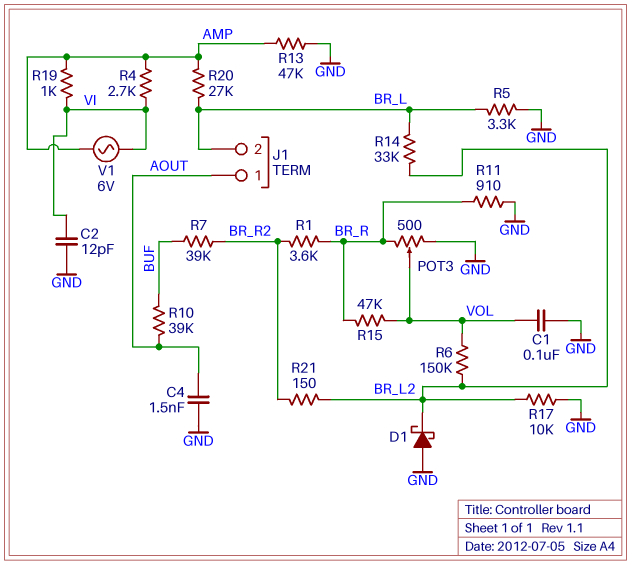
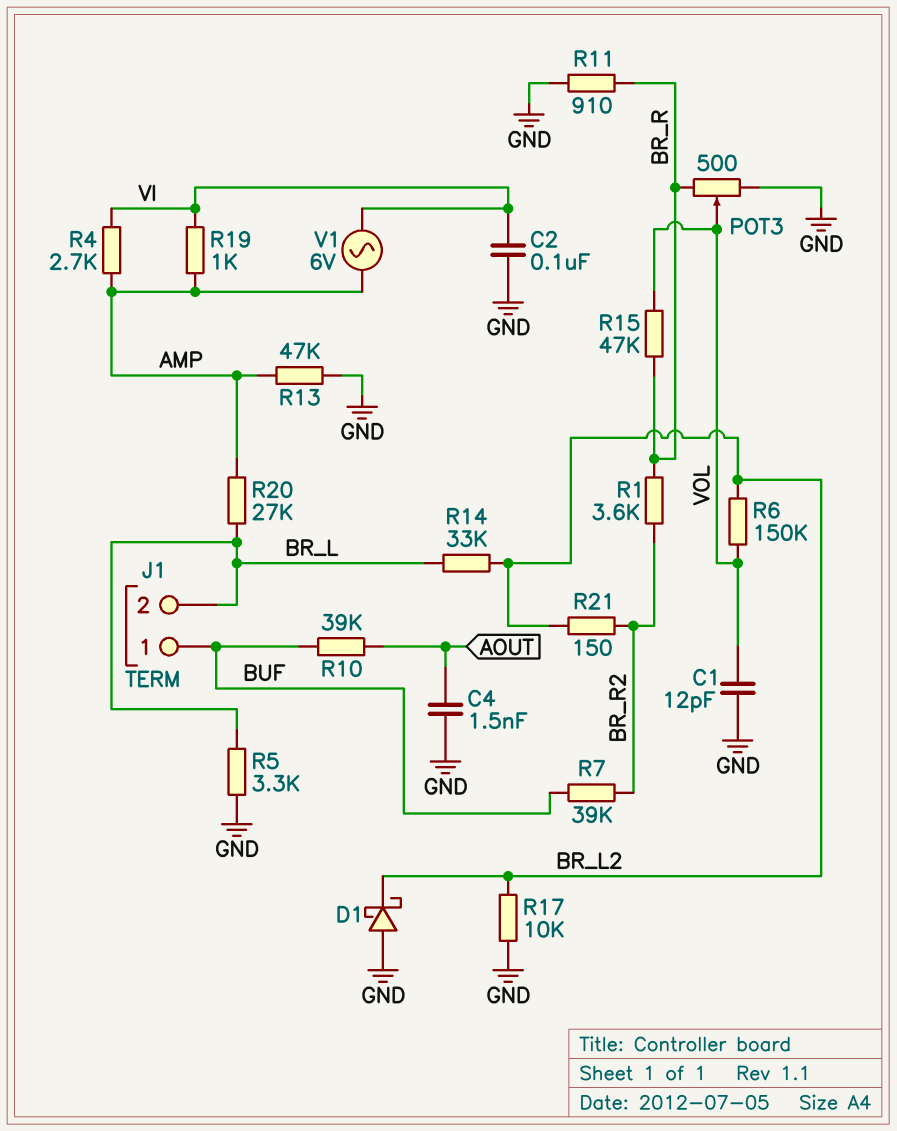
C1: 100nF (GND, VOL) -> 12pF (GND, VOL)
C2: 12pF (GND, VI) -> 100nF (GND, VI)
J1 pin 1: AOUT -> BUF

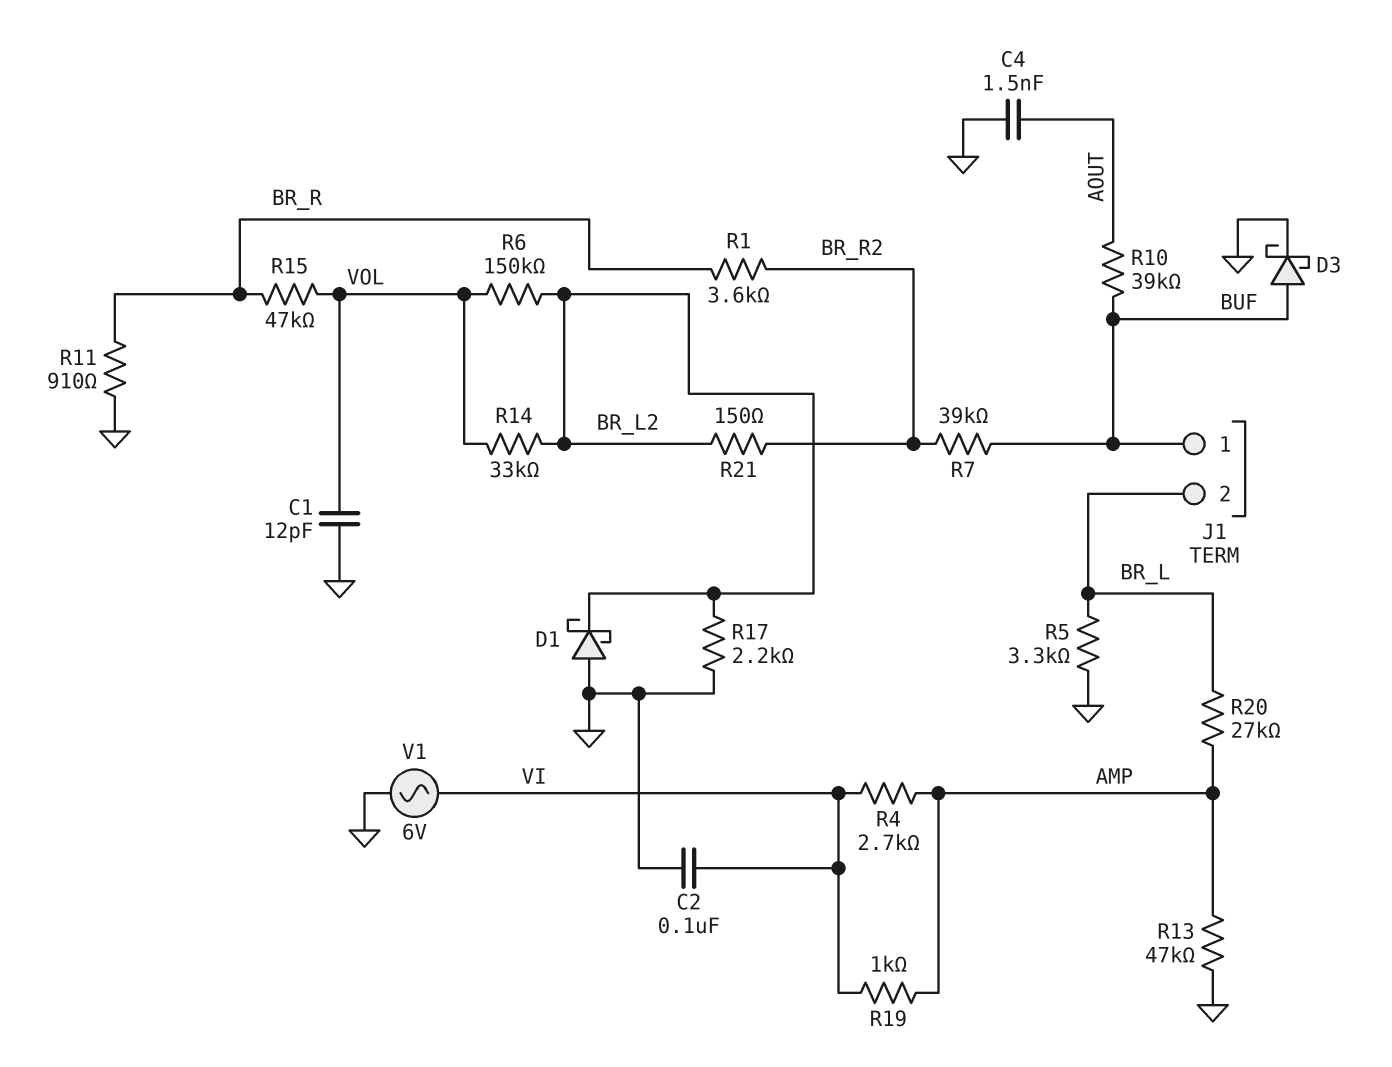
D3: none -> schottky (A BUF, K GND)
POT3: 500 (BR_R, GND, wiper VOL) -> none
R14: 33k (BR_L, BR_L2) -> 33k (BR_L2, VOL)
R17: 10k (BR_L2, GND) -> 2.2k (BR_L2, GND)
V1: AC 6V (AMP, VI) -> AC 6V (GND, VI)

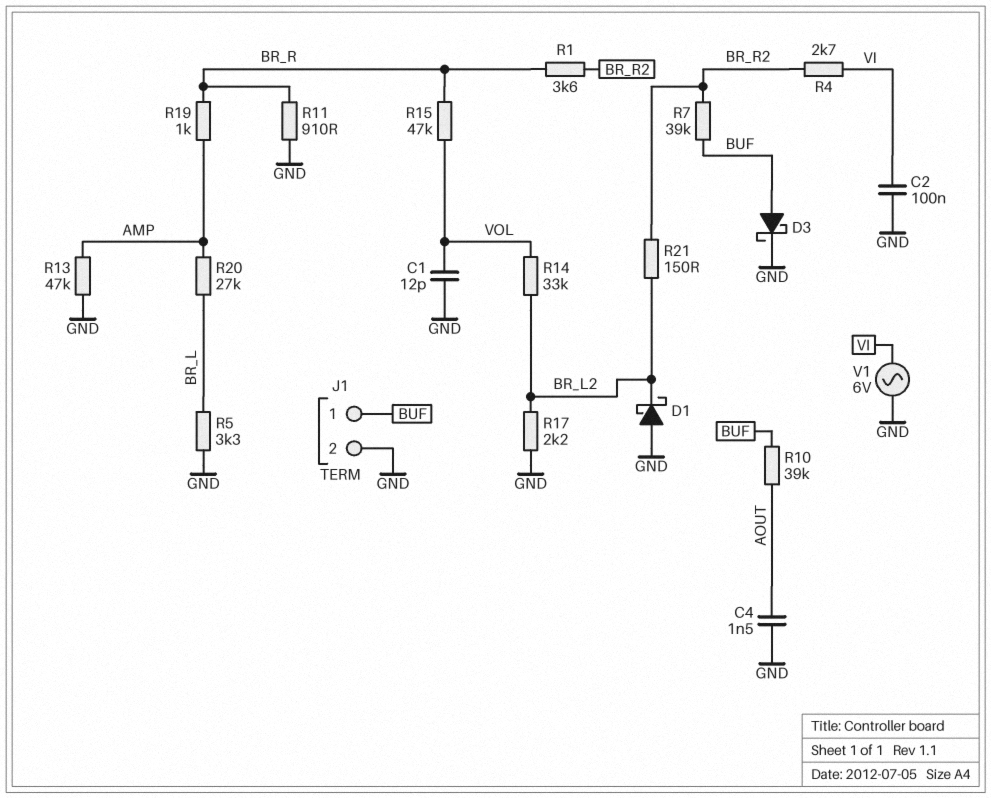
J1 pin 2: BR_L -> GND
R4: 2.7k (AMP, VI) -> 2.7k (BR_R2, VI)
R6: 150k (BR_L2, VOL) -> none
R19: 1k (AMP, VI) -> 1k (AMP, BR_R)

